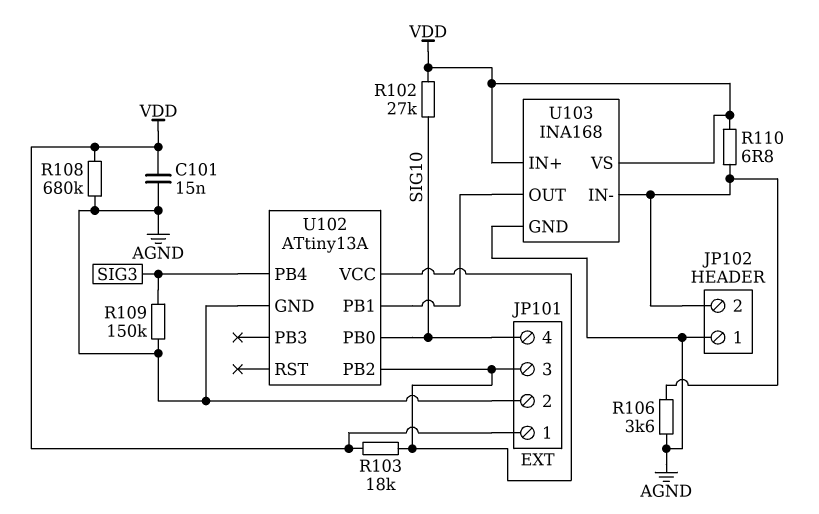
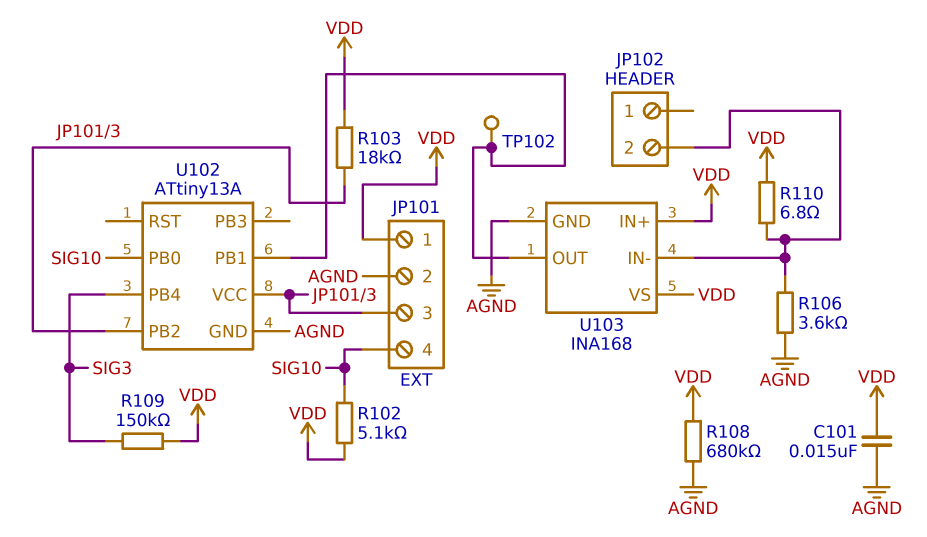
JP102 pin 1: AGND -> none
R102: 27k (SIG10, VDD) -> 5.1k (SIG10, VDD)
R109: 150k (AGND, SIG3) -> 150k (SIG3, VDD)
TP102: none -> test point (U102/PB1)

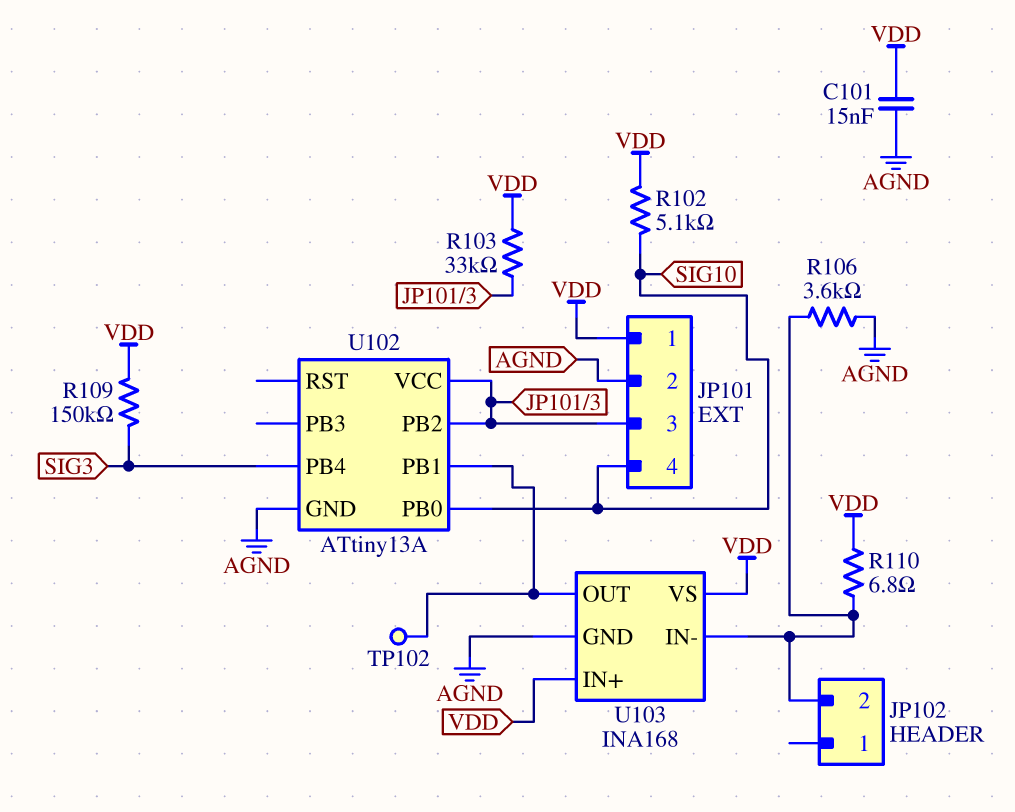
R103: 18k (JP101/3, VDD) -> 33k (JP101/3, VDD)
R108: 680k (AGND, VDD) -> none

